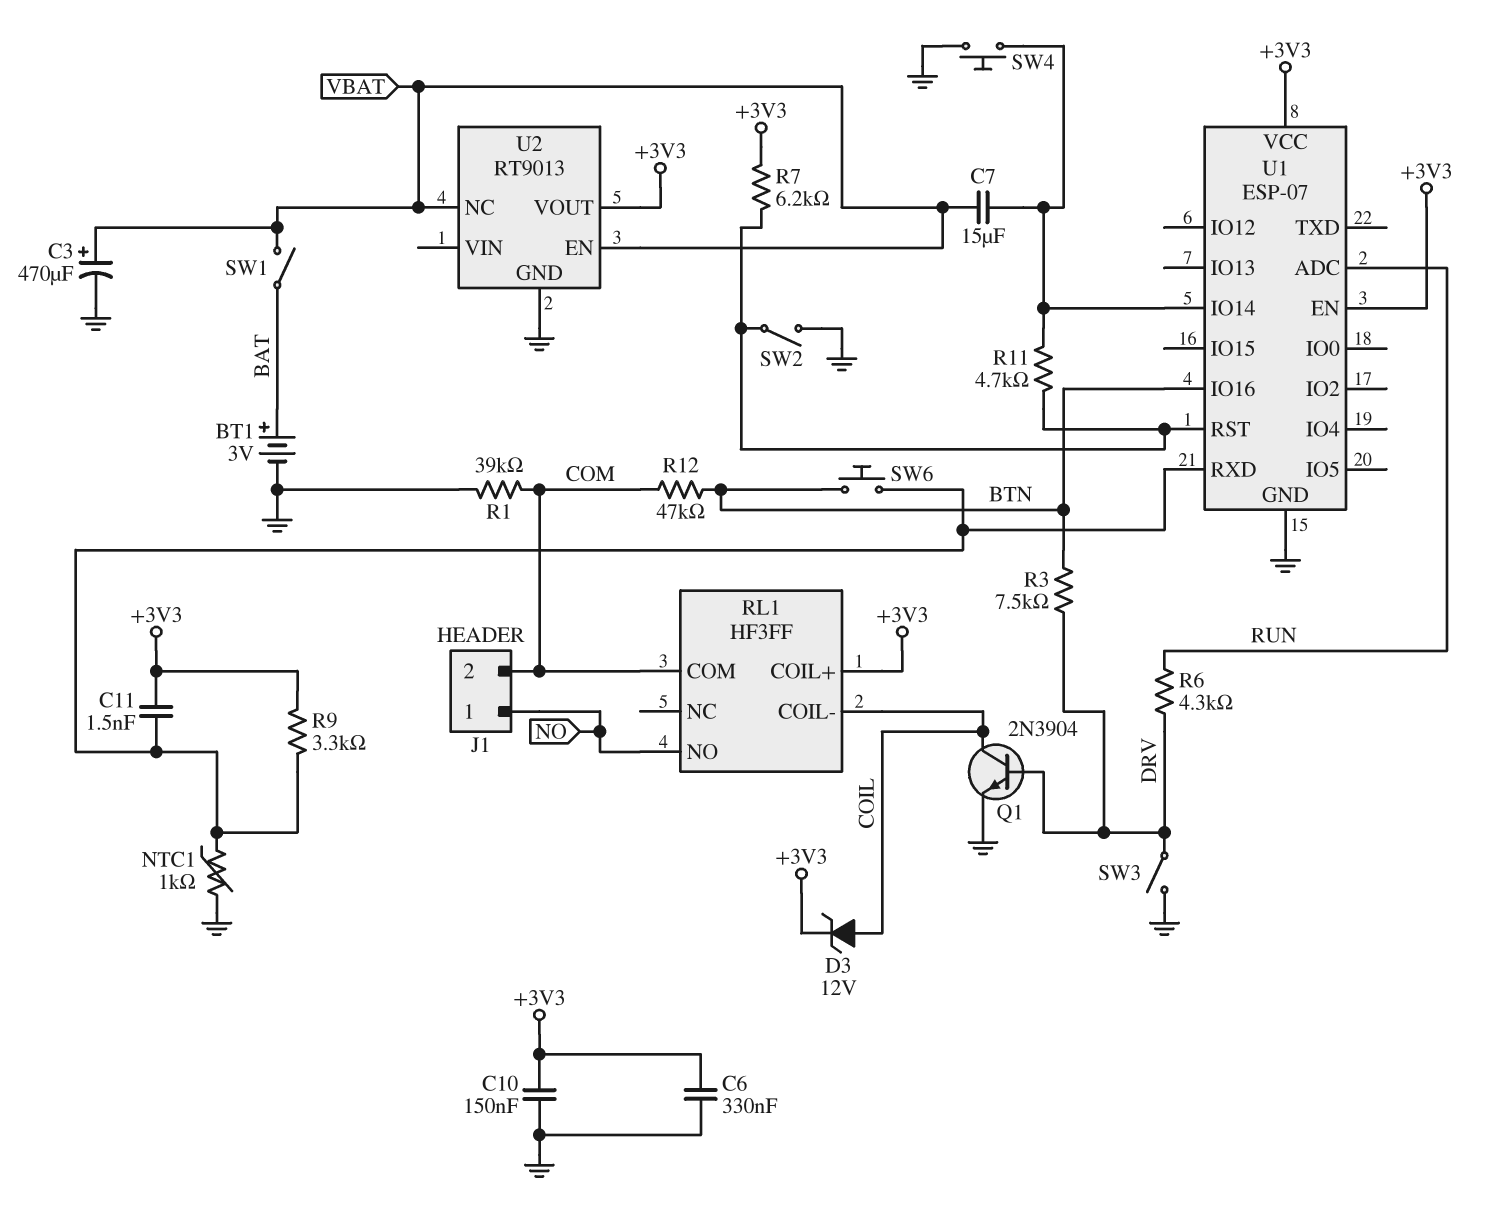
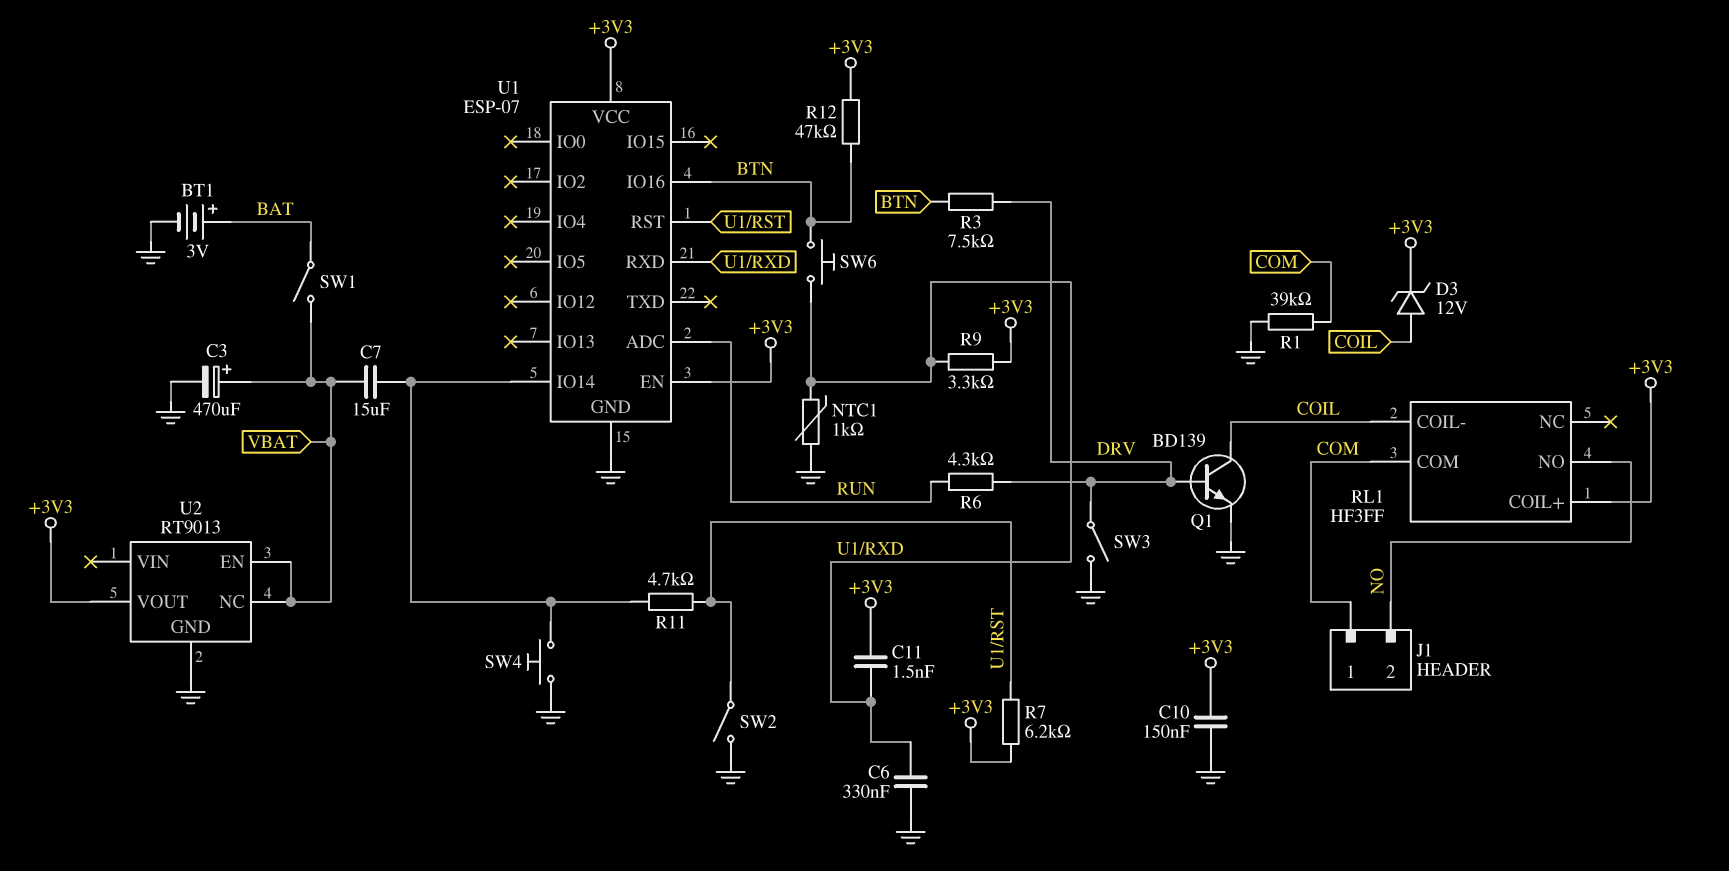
C6: 330nF (+3V3, GND) -> 330nF (GND, U1/RXD)
J1 pin 1: NO -> COM
J1 pin 2: COM -> NO
Q1: NPN 2N3904 (B DRV, C COIL, E GND) -> NPN BD139 (B DRV, C COIL, E GND)
R12: 47k (BTN, COM) -> 47k (+3V3, BTN)

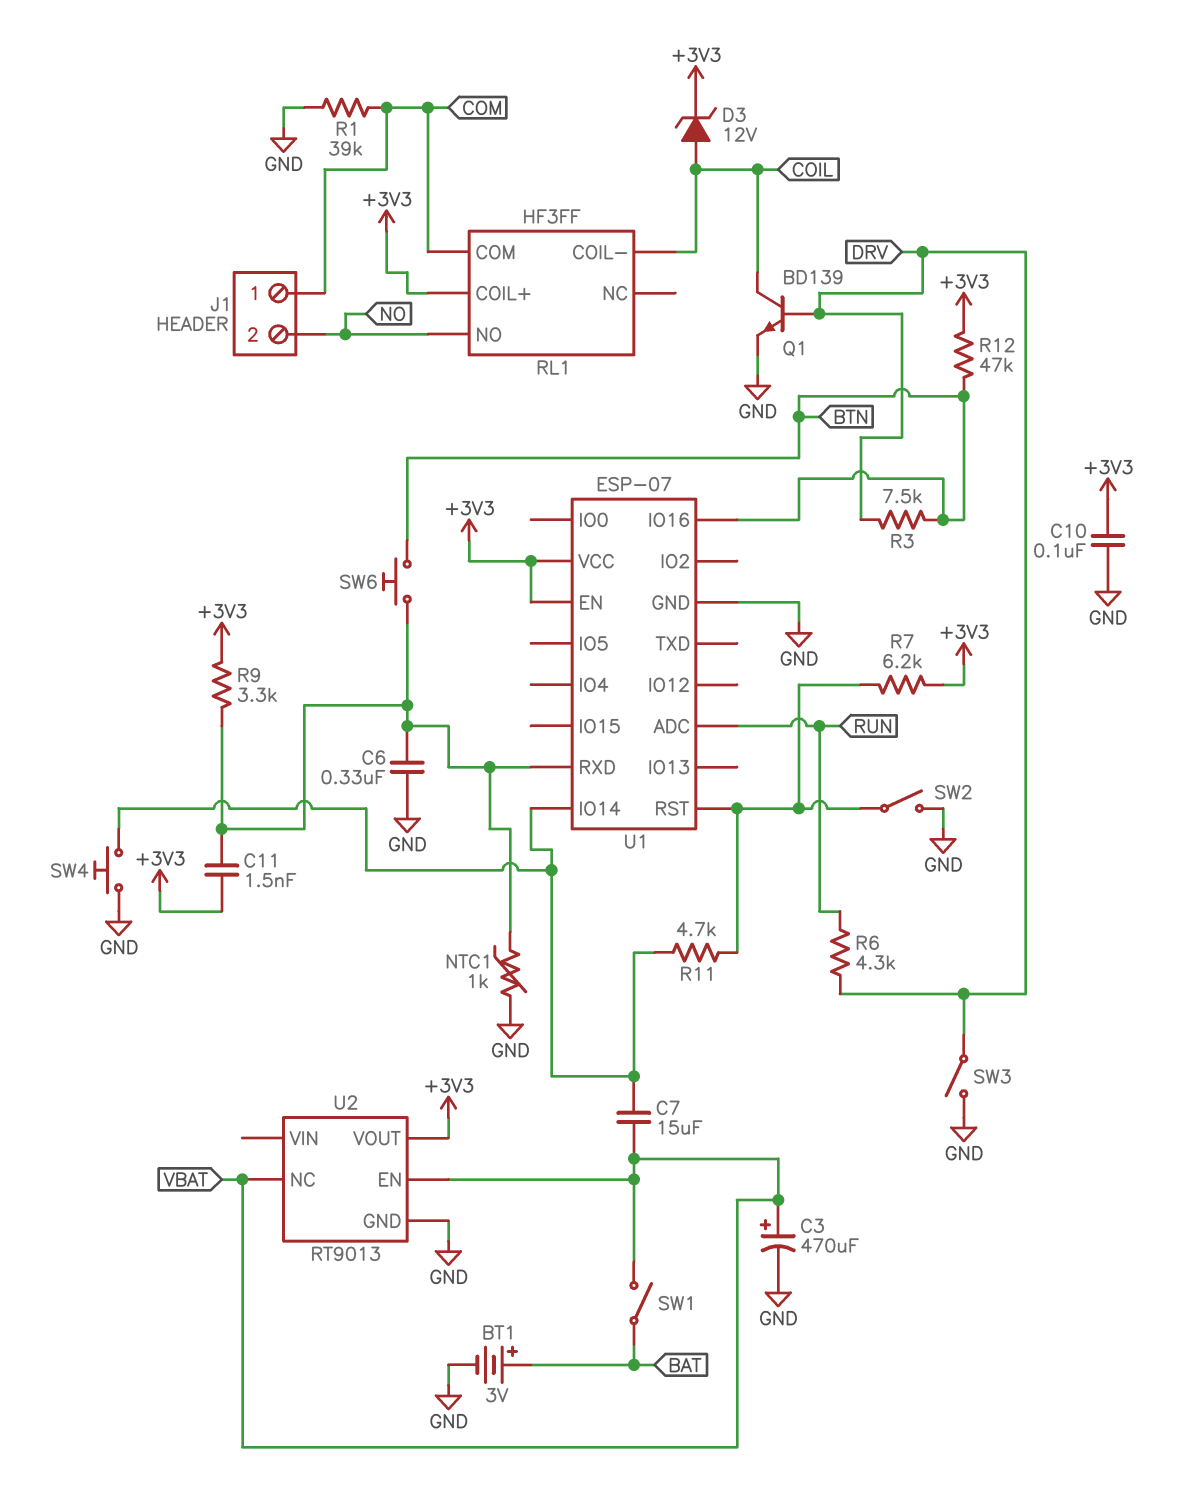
C10: 150nF (+3V3, GND) -> 100nF (+3V3, GND)

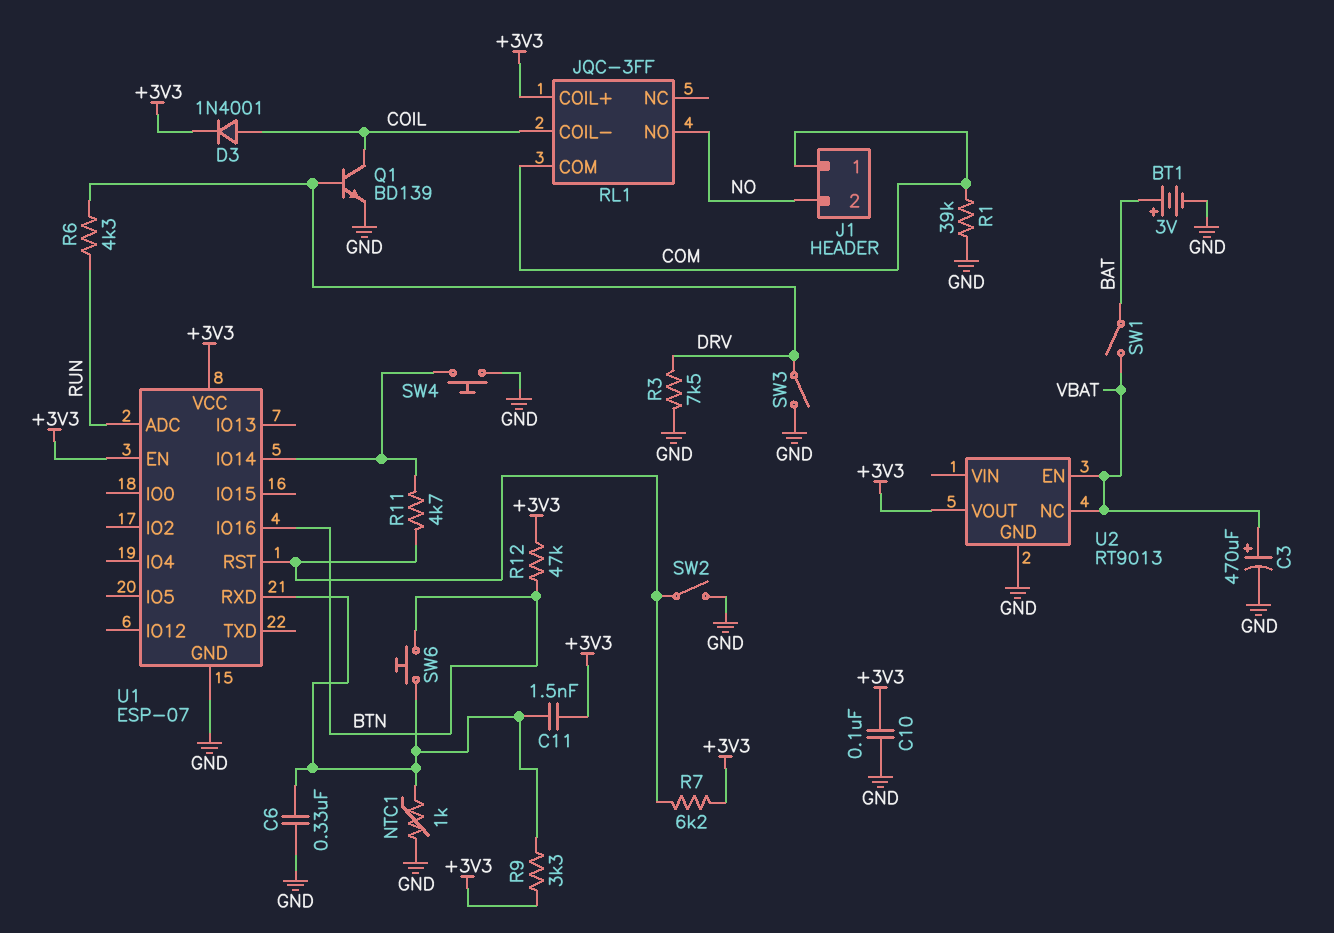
C7: 15uF (U1/IO14, VBAT) -> none
D3: zener 12V (A COIL, K +3V3) -> diode 1N4001 (A COIL, K +3V3)
R3: 7.5k (BTN, DRV) -> 7.5k (DRV, GND)
RL1: HF3FF -> JQC-3FF

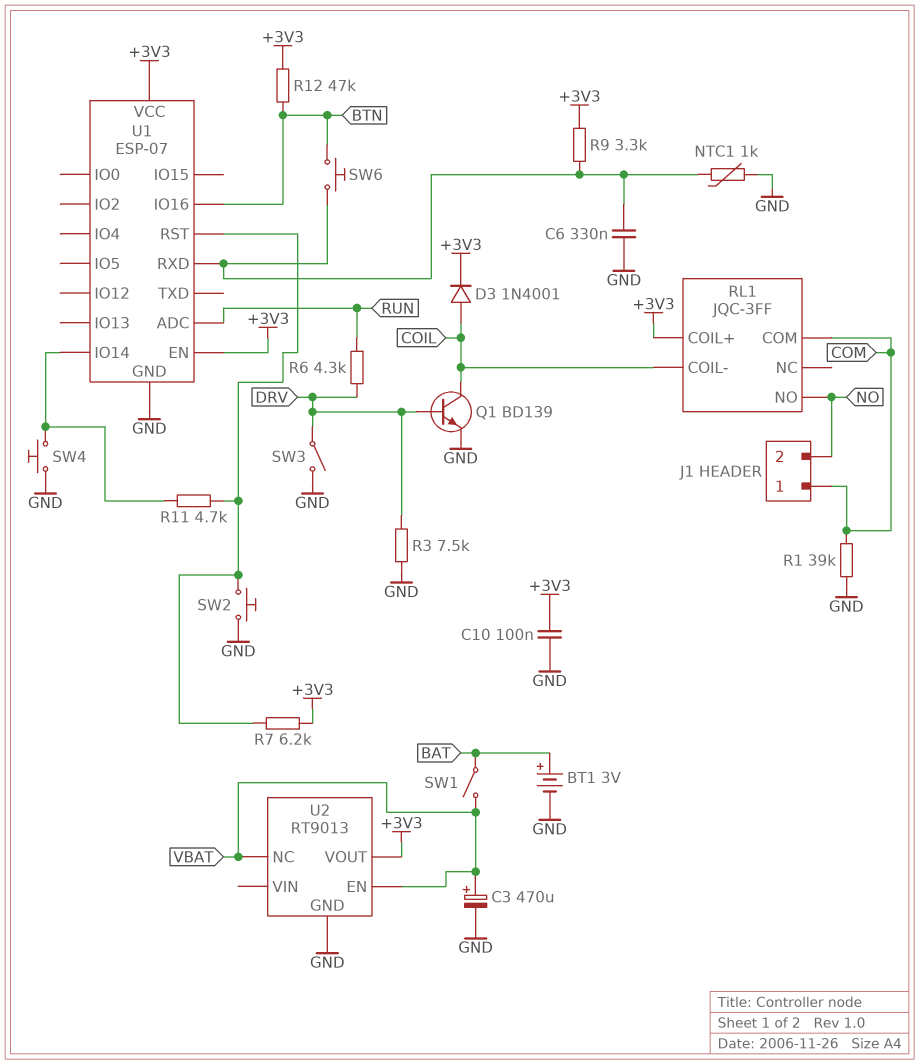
C11: 1.5nF (+3V3, U1/RXD) -> none
SW2: switch (GND, U1/RST) -> button (GND, U1/RST)

